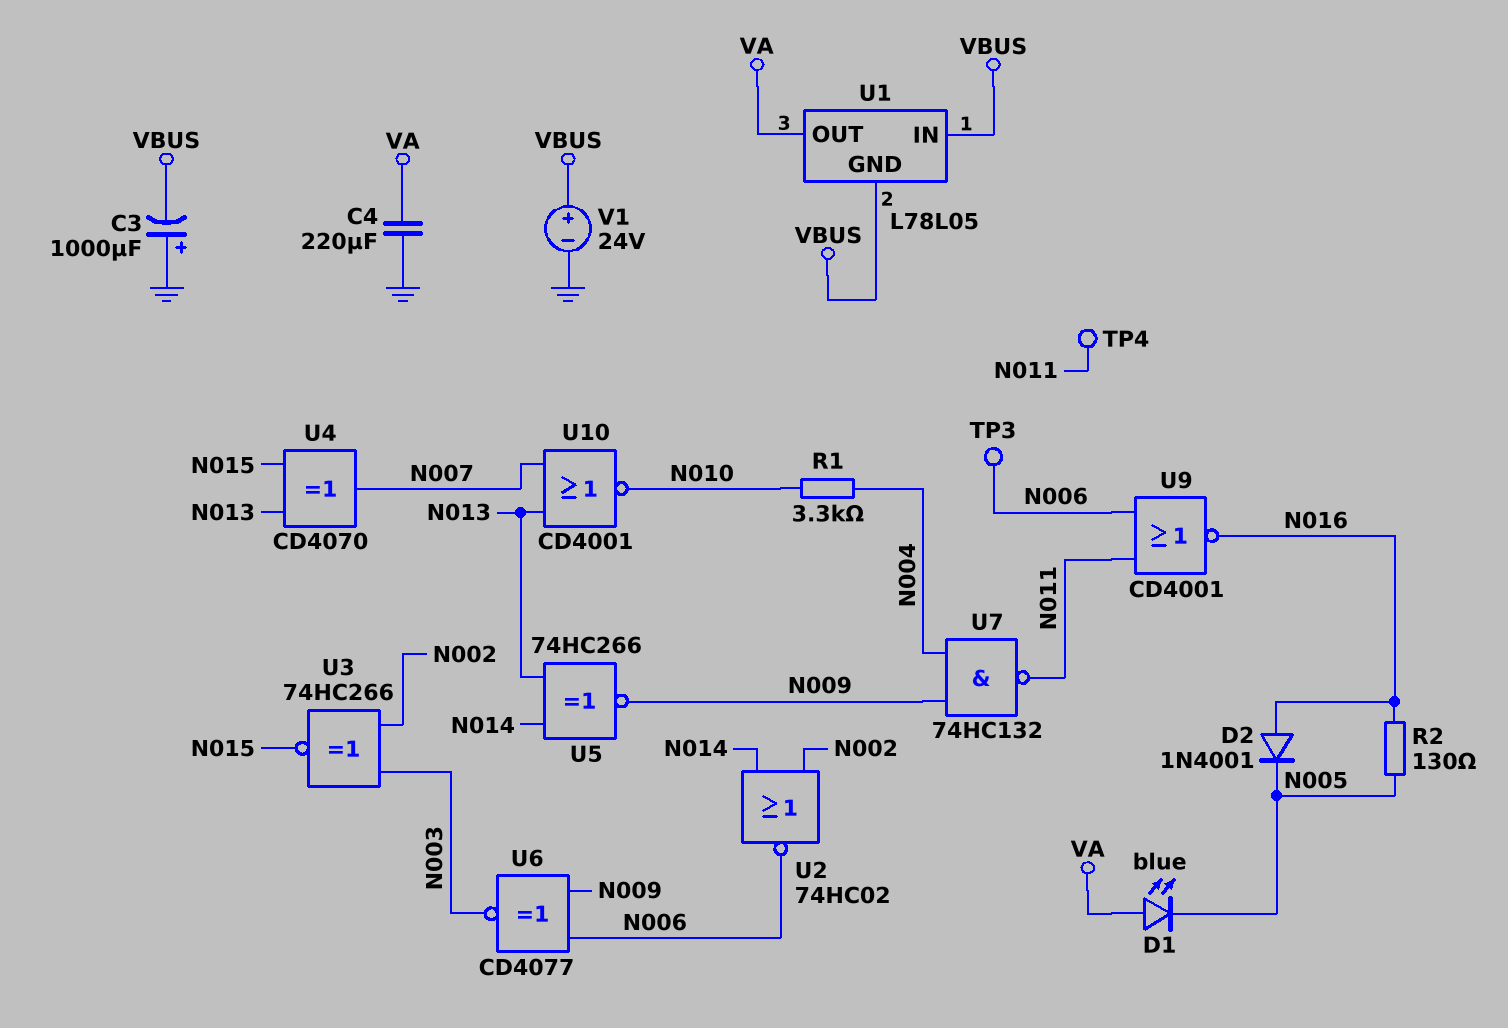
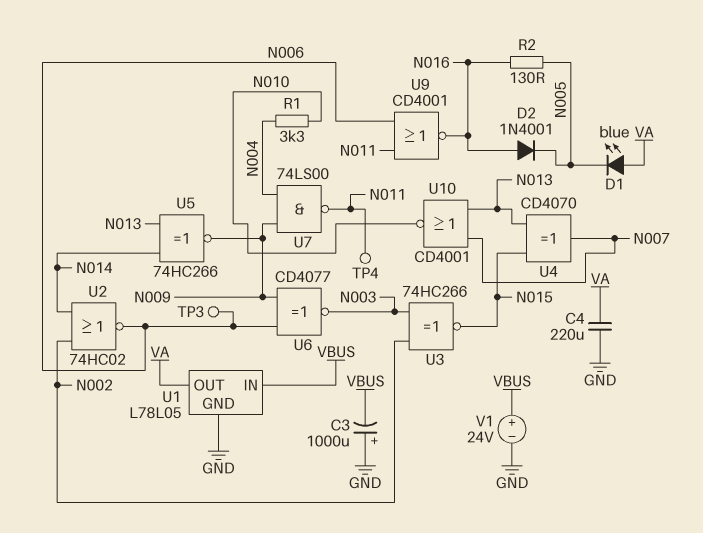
U1 pin GND: VBUS -> GND
U7: NAND 74HC132 (in N004, in N009, out N011) -> NAND 74LS00 (in N004, in N009, out N011)

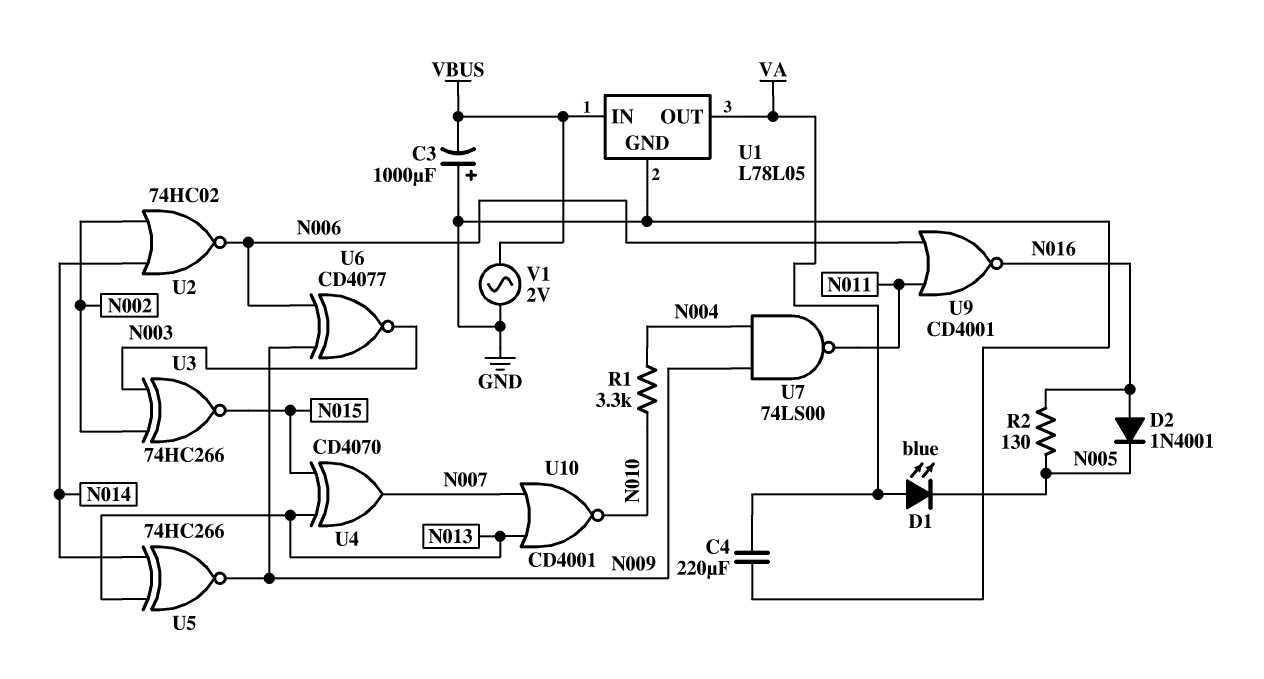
TP3: test point (N006) -> none
TP4: test point (N011) -> none
V1: 24V (plus VBUS, minus GND) -> AC 2V (GND, VBUS)

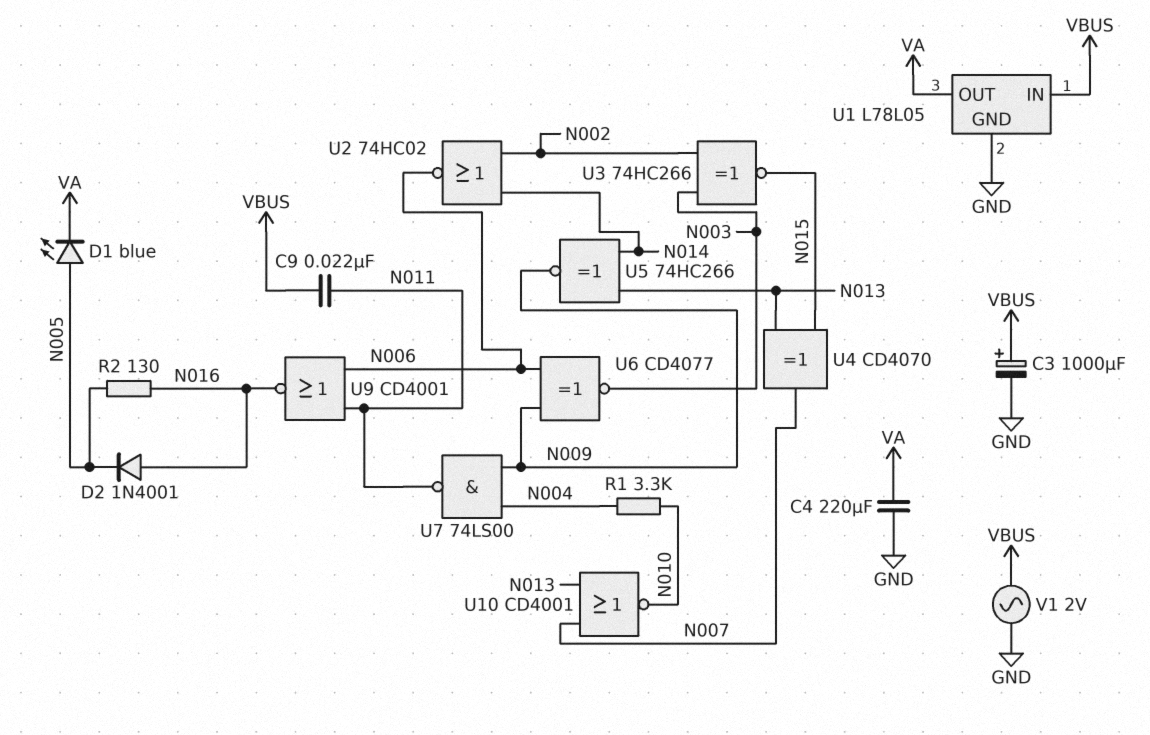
C3: 1000uF (plus GND, minus VBUS) -> 1000uF (plus VBUS, minus GND)
C9: none -> 22nF (N011, VBUS)
D1: LED blue (A VA, K N005) -> LED blue (A N005, K VA)

